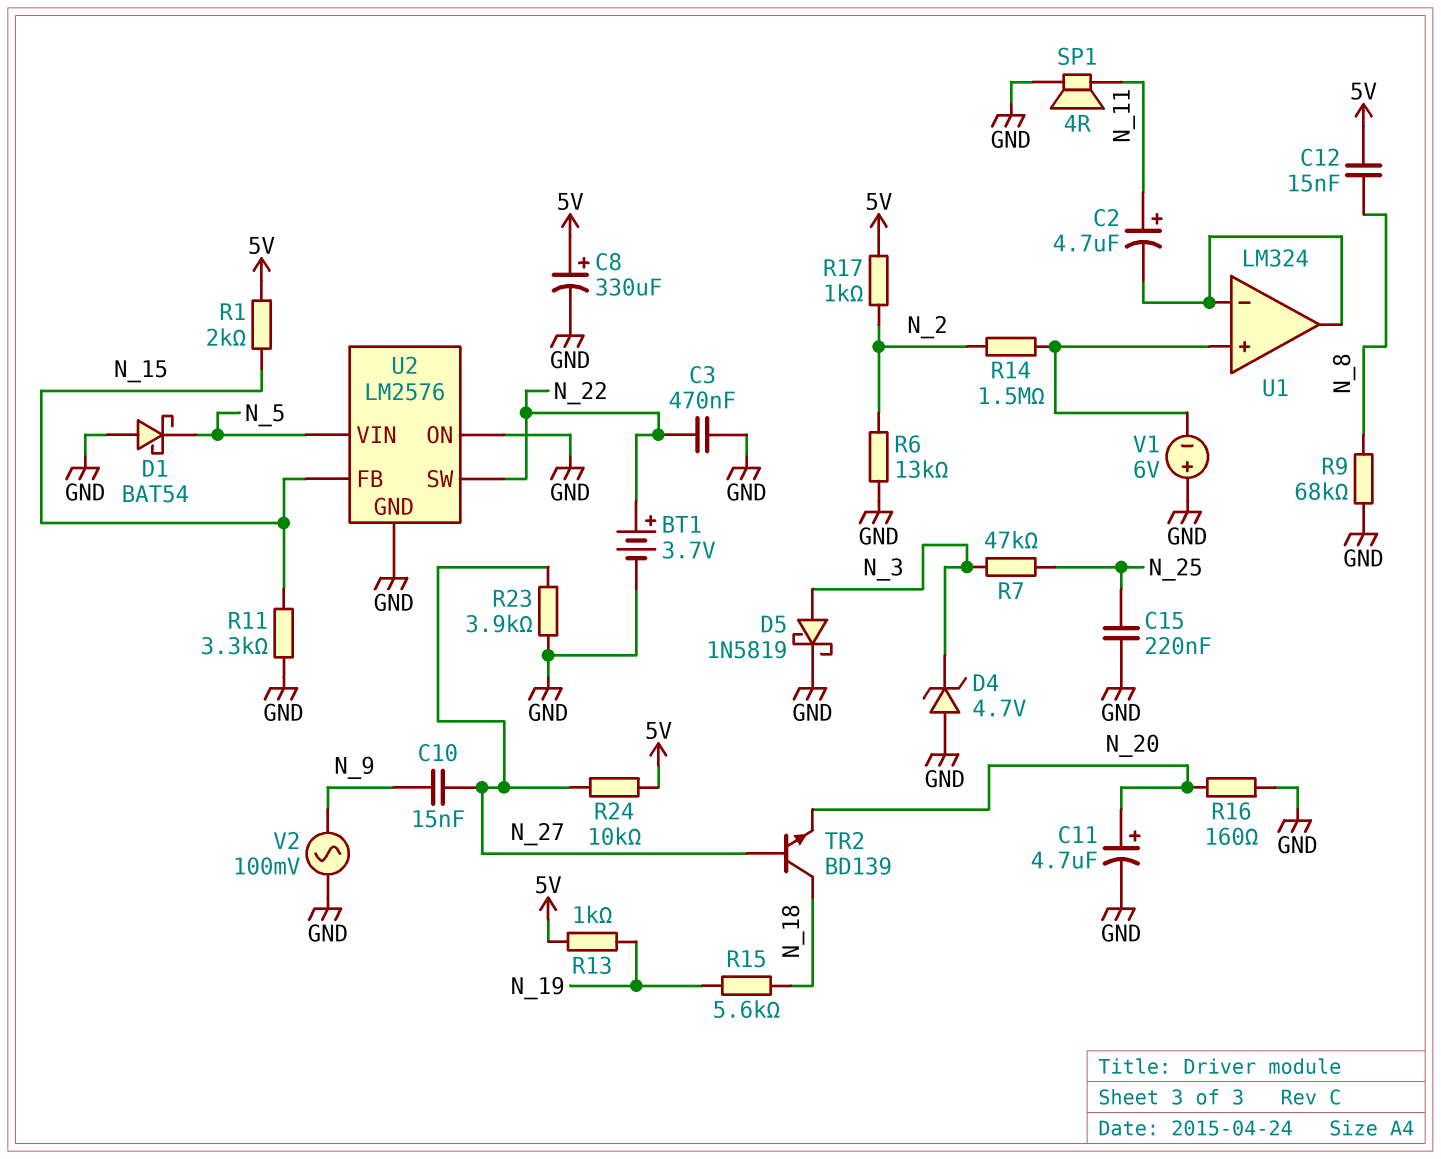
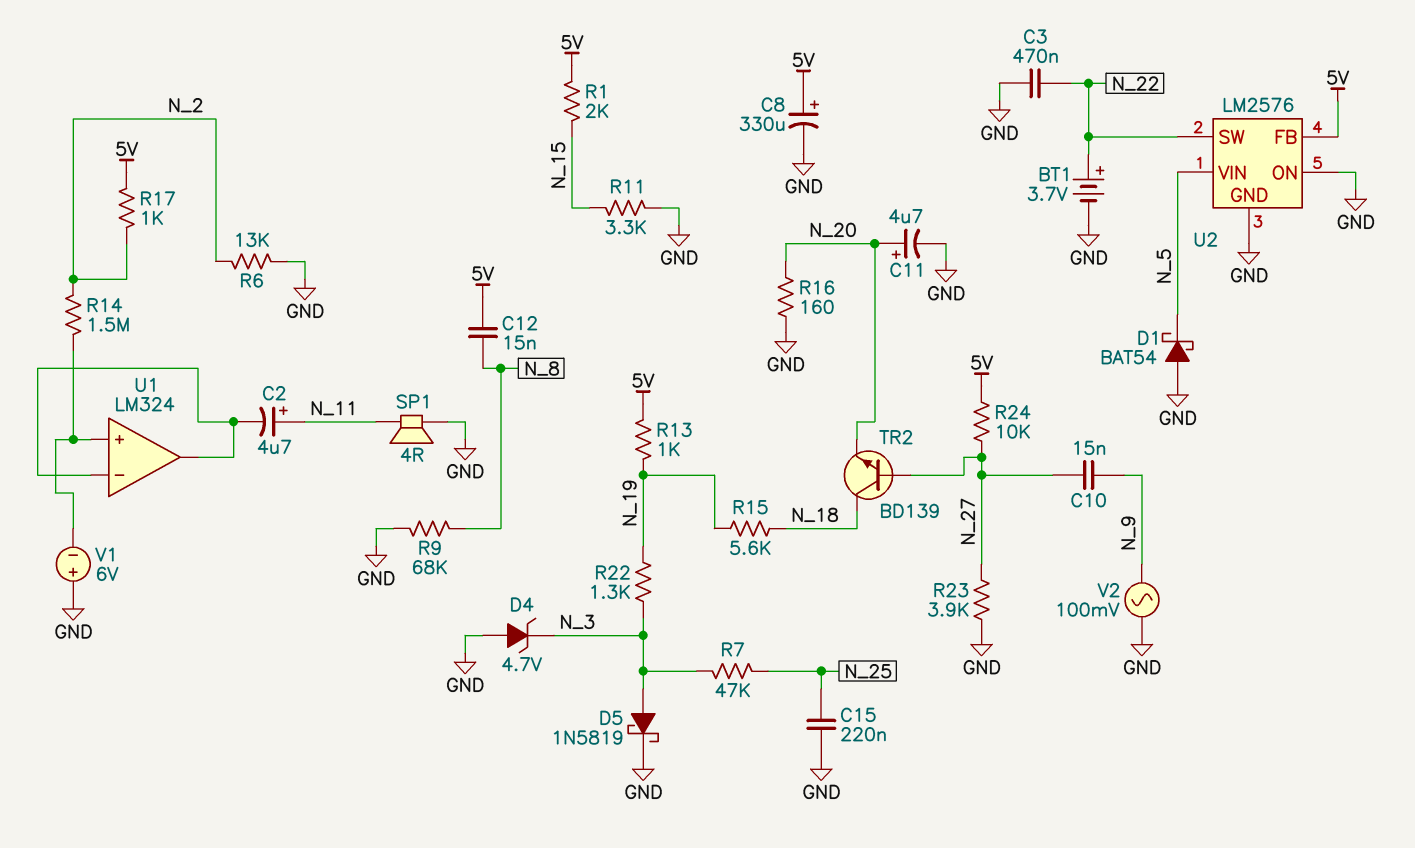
R22: none -> 1.3k (N_3, N_19)
U2 pin FB: N_15 -> 5V

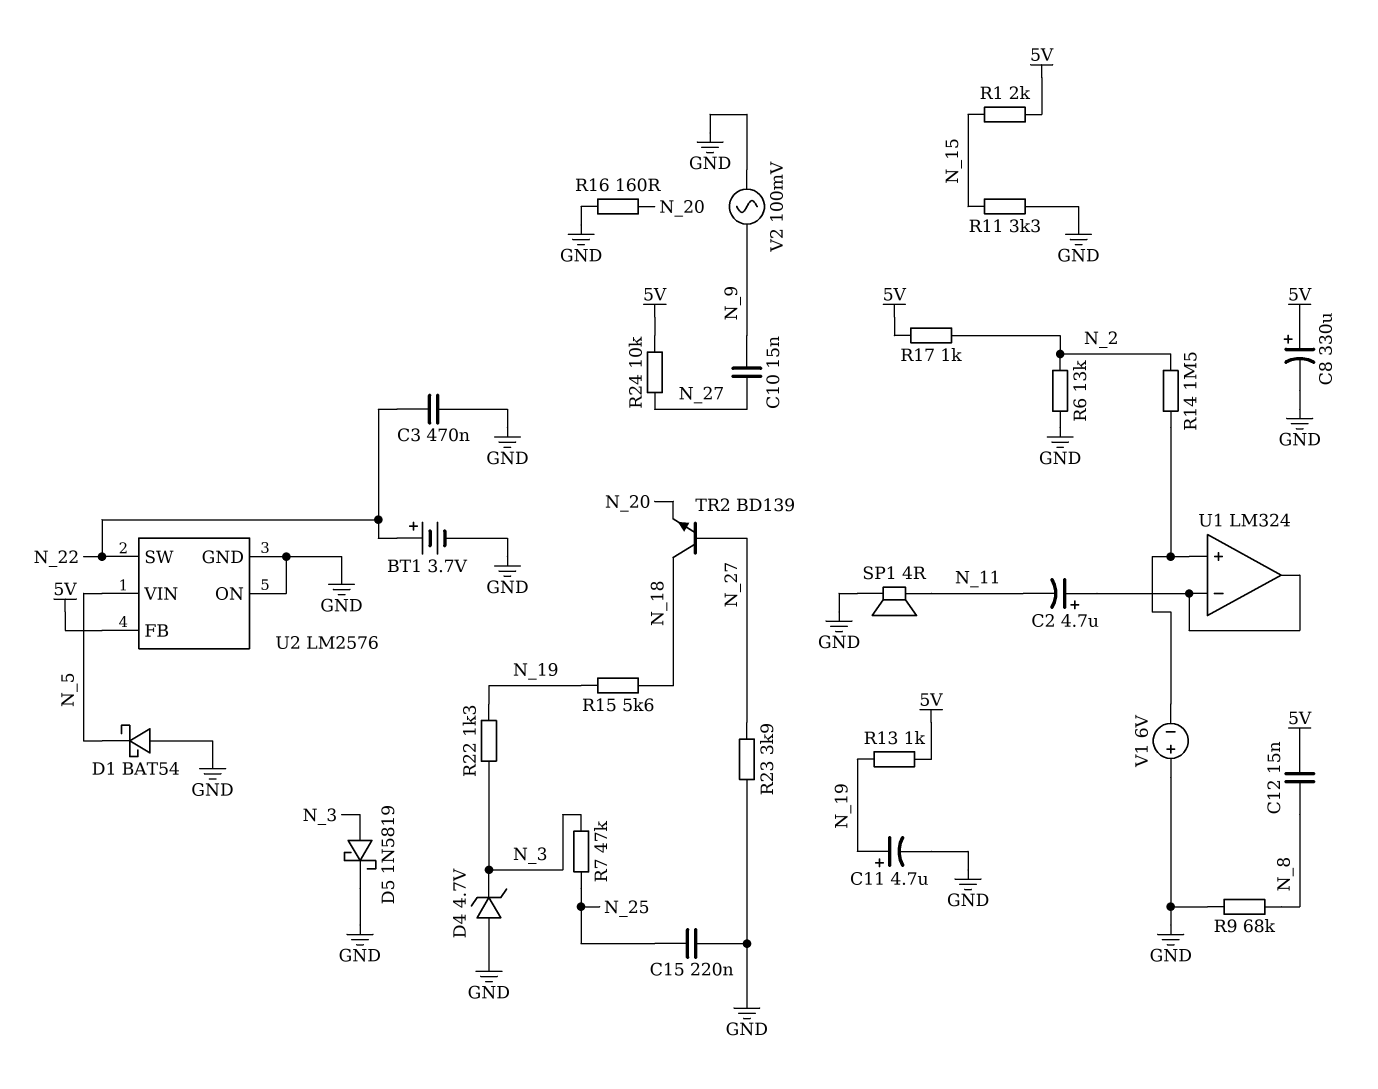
C2: 4.7uF (plus N_11, minus U1/in-) -> 4.7uF (plus U1/in-, minus N_11)
C11: 4.7uF (plus N_20, minus GND) -> 4.7uF (plus N_19, minus GND)

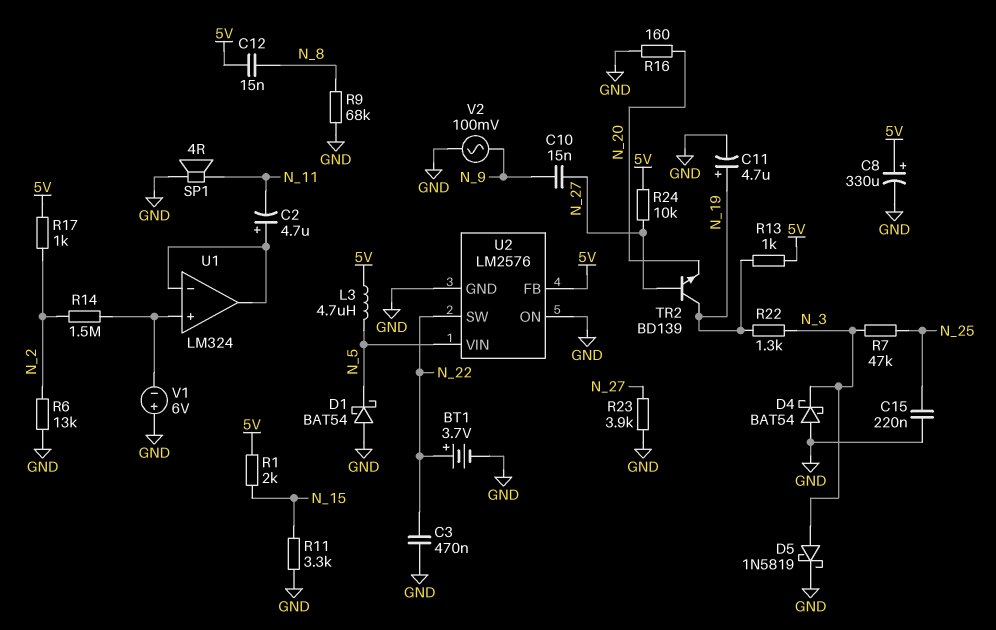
D4: zener 4.7V (A GND, K N_3) -> schottky BAT54 (A GND, K N_3)
L3: none -> 4.7uH (5V, N_5)
R15: 5.6k (N_18, N_19) -> none
TR2: NPN BD139 (B N_27, C N_18, E N_20) -> NPN BD139 (B N_27, C N_19, E N_20)

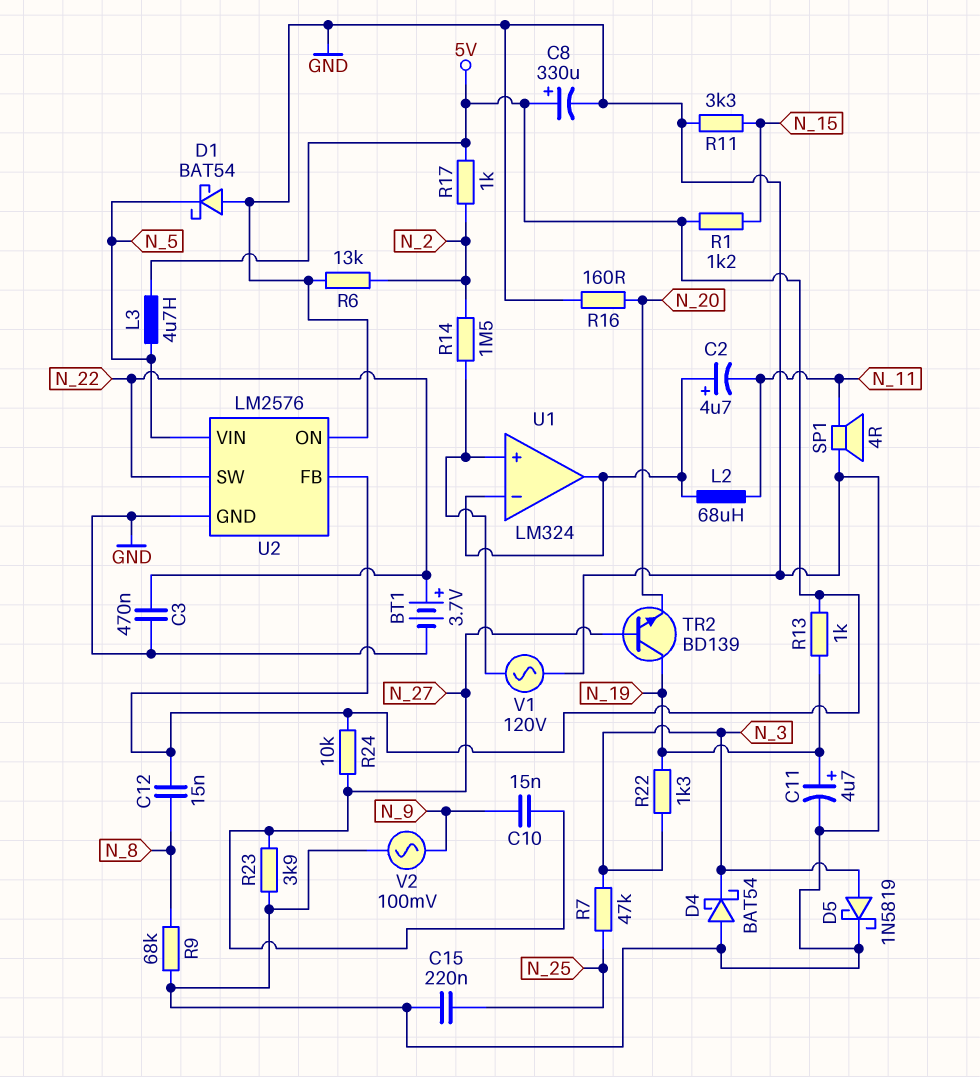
L2: none -> 68uH (N_11, U1/in-)
R1: 2k (5V, N_15) -> 1.2k (5V, N_15)
V1: 6V (plus GND, minus U1/in+) -> AC 120V (GND, U1/in+)

